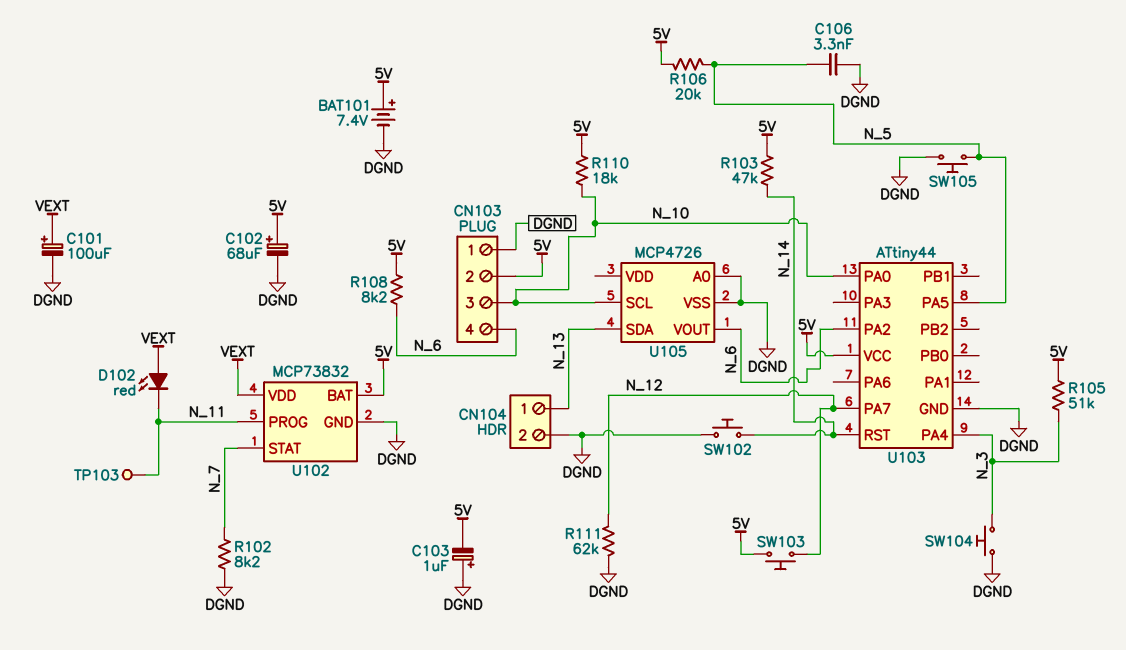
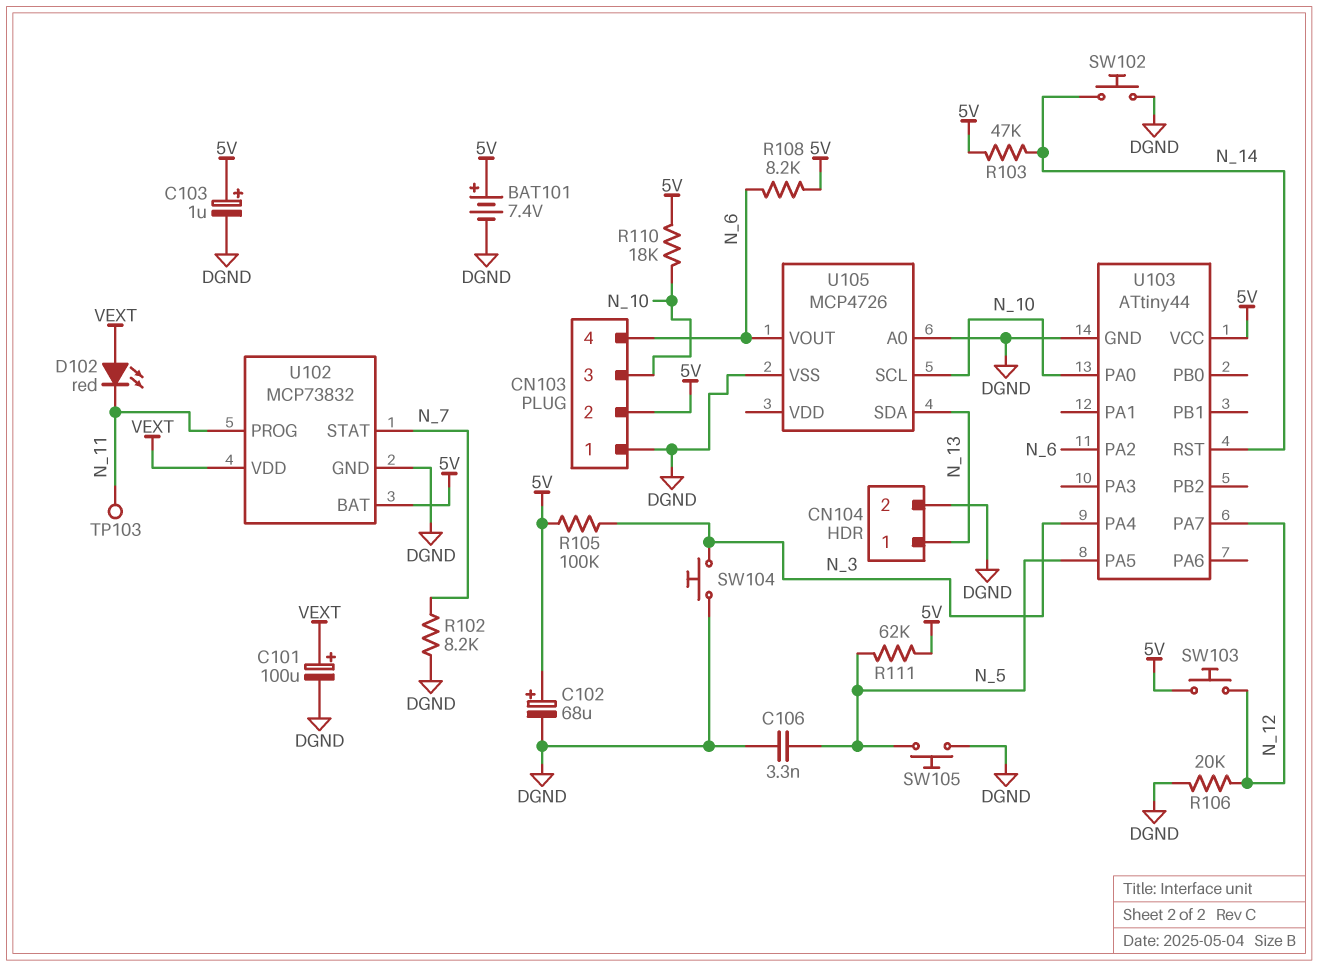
C103: 1uF (plus DGND, minus 5V) -> 1uF (plus 5V, minus DGND)
R105: 51k (5V, N_3) -> 100k (5V, N_3)
R106: 20k (5V, N_5) -> 20k (DGND, N_12)
R111: 62k (DGND, N_12) -> 62k (5V, N_5)

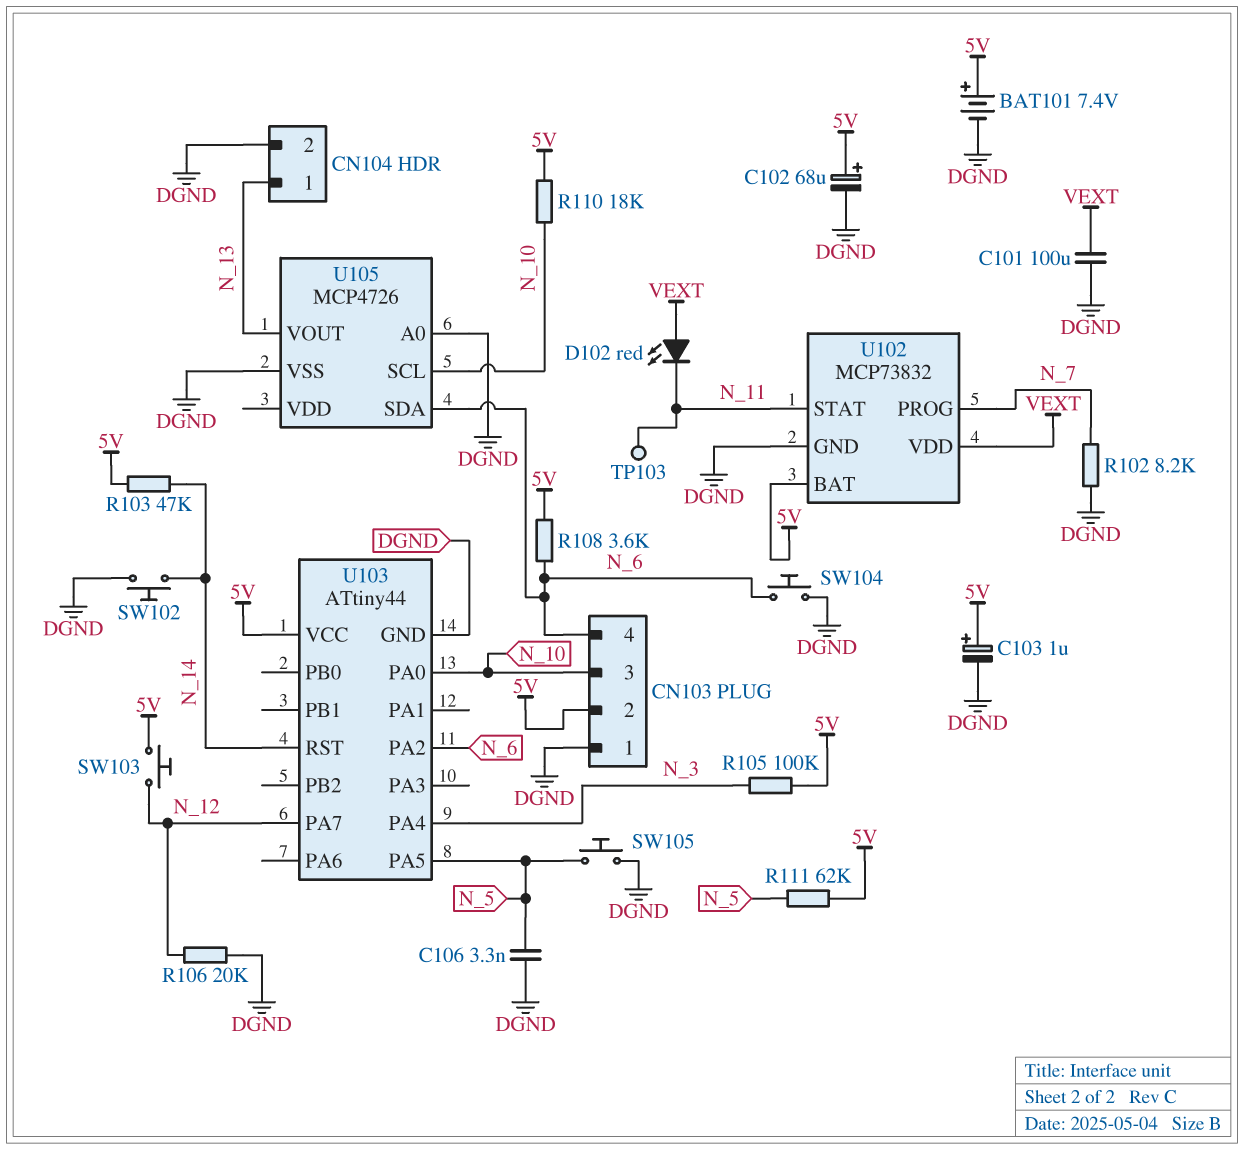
C101: 100uF (plus VEXT, minus DGND) -> 100uF (DGND, VEXT)
R108: 8.2k (5V, N_6) -> 3.6k (5V, N_6)
SW104: button (DGND, N_3) -> button (DGND, N_6)
U102 pin PROG: N_11 -> N_7
U102 pin STAT: N_7 -> N_11
U105 pin SDA: N_13 -> N_6
U105 pin VOUT: N_6 -> N_13

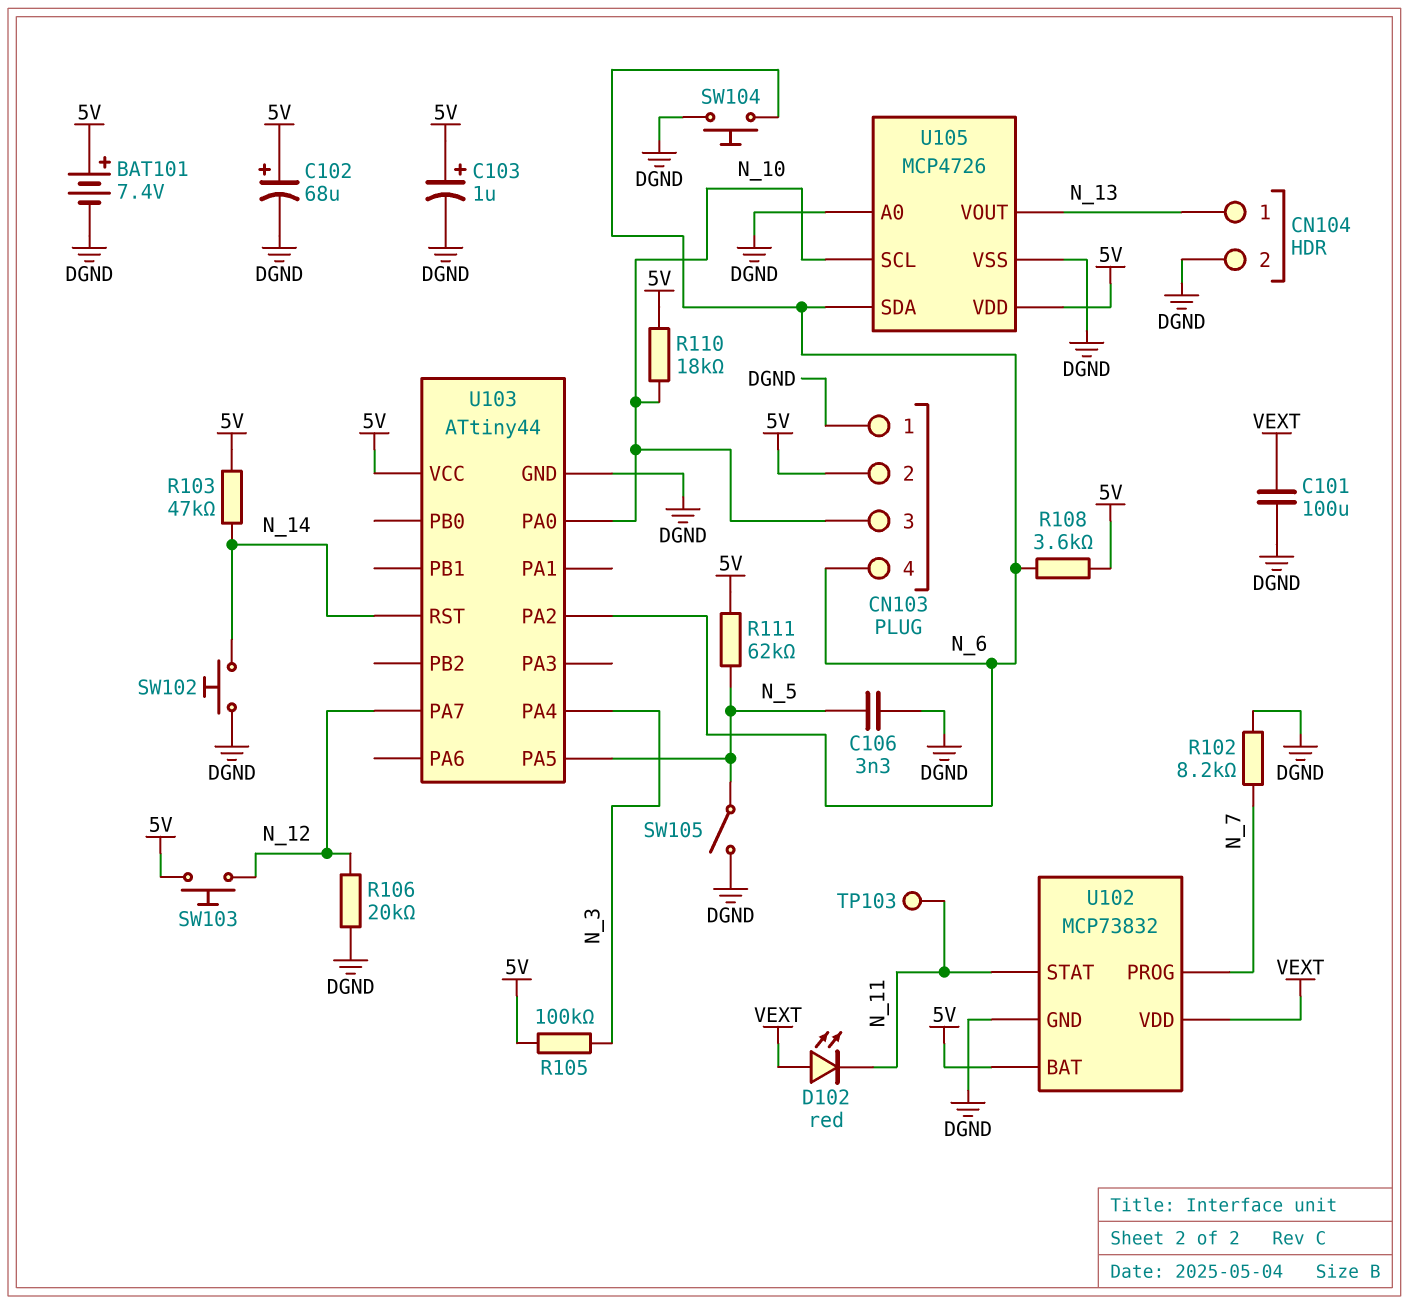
SW105: button (DGND, N_5) -> switch (DGND, N_5)
U105 pin VDD: none -> 5V

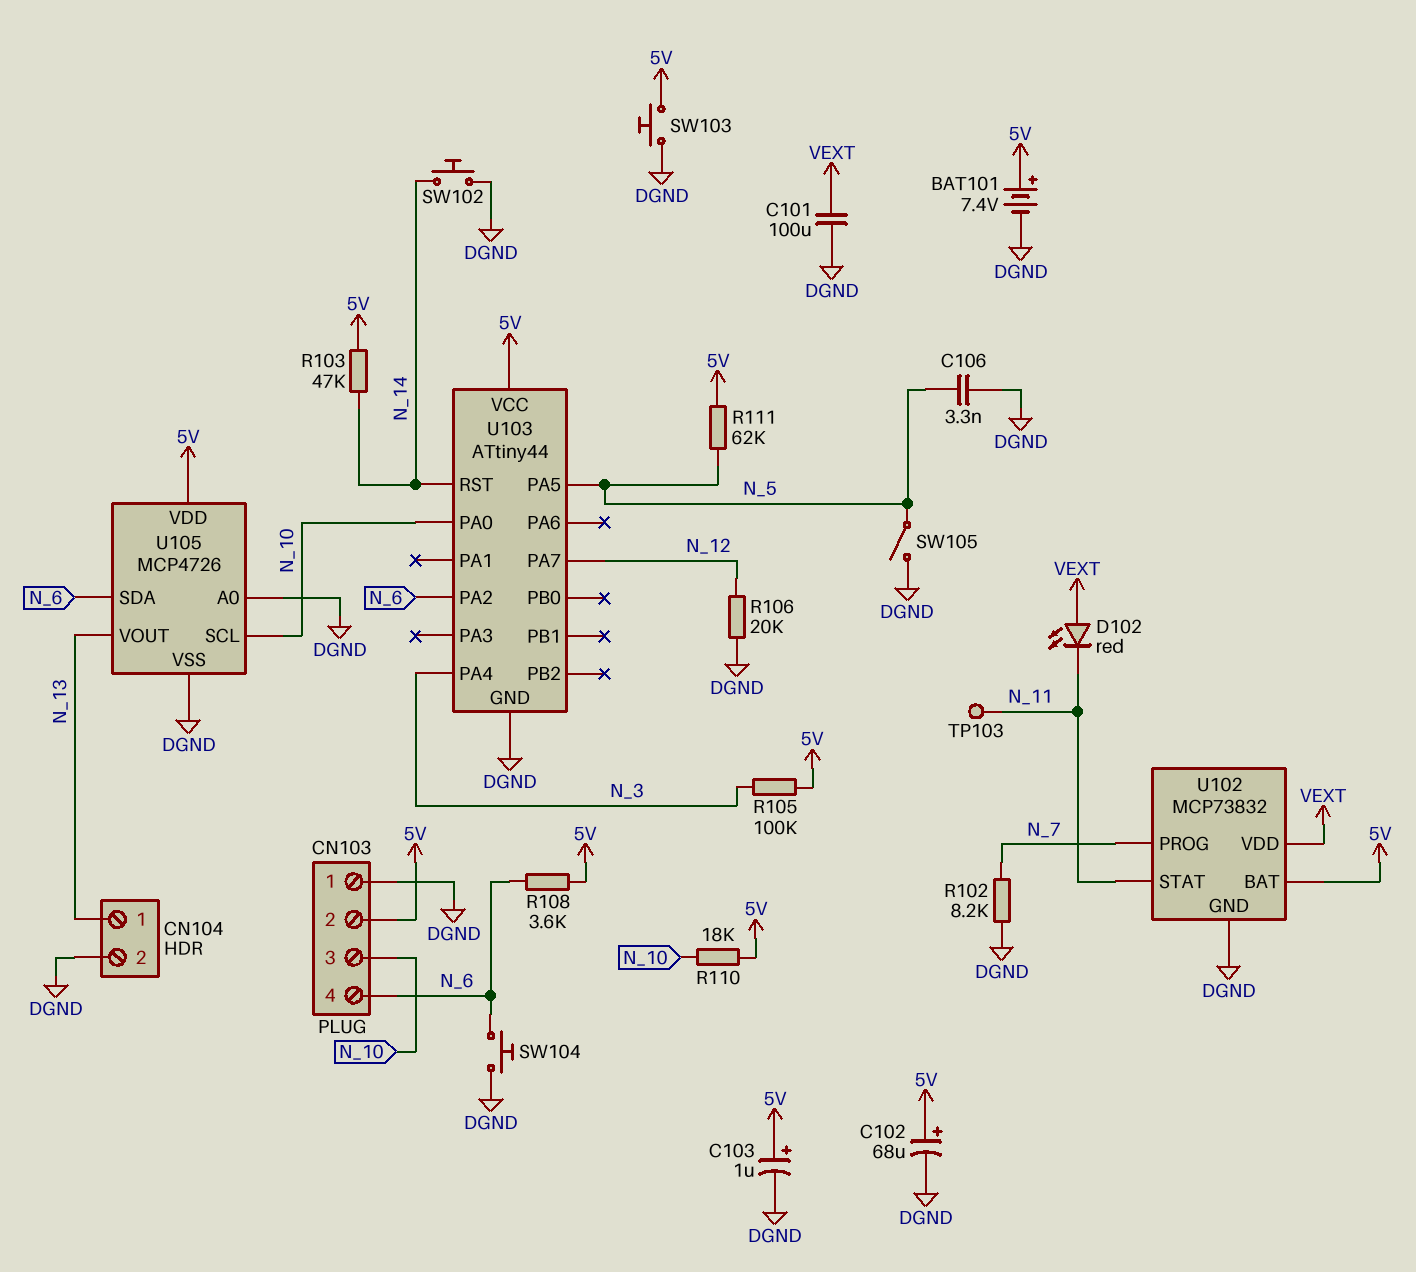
SW103: button (5V, N_12) -> button (5V, DGND)

